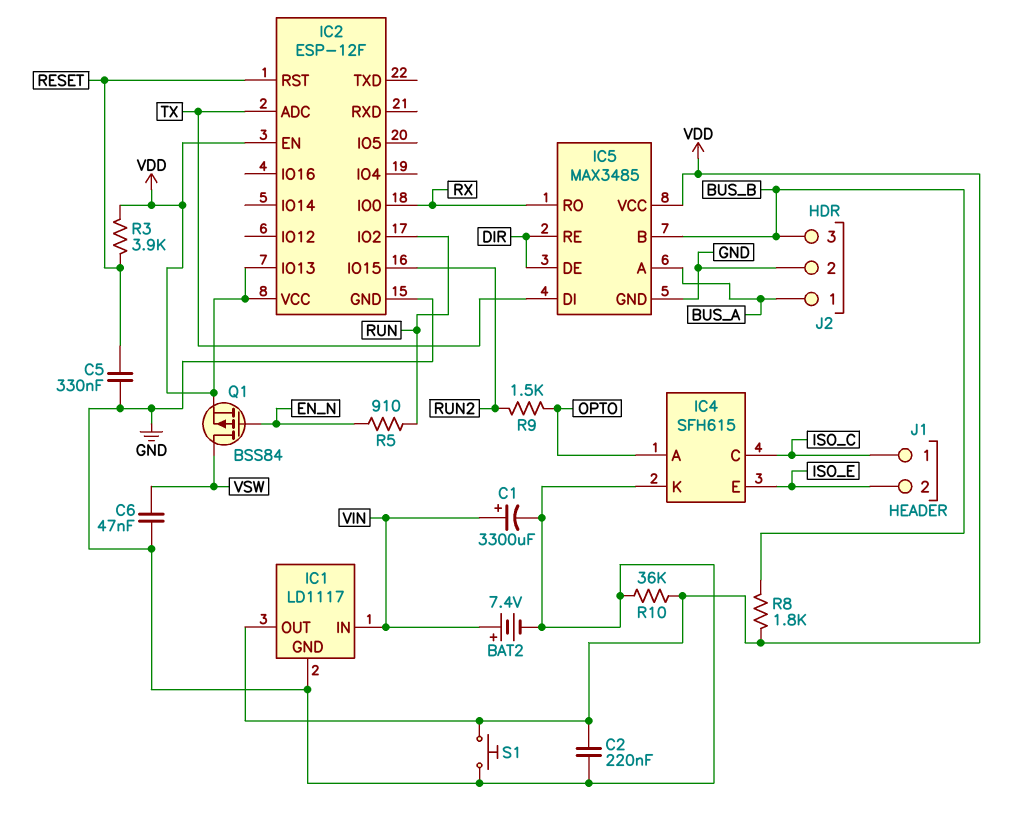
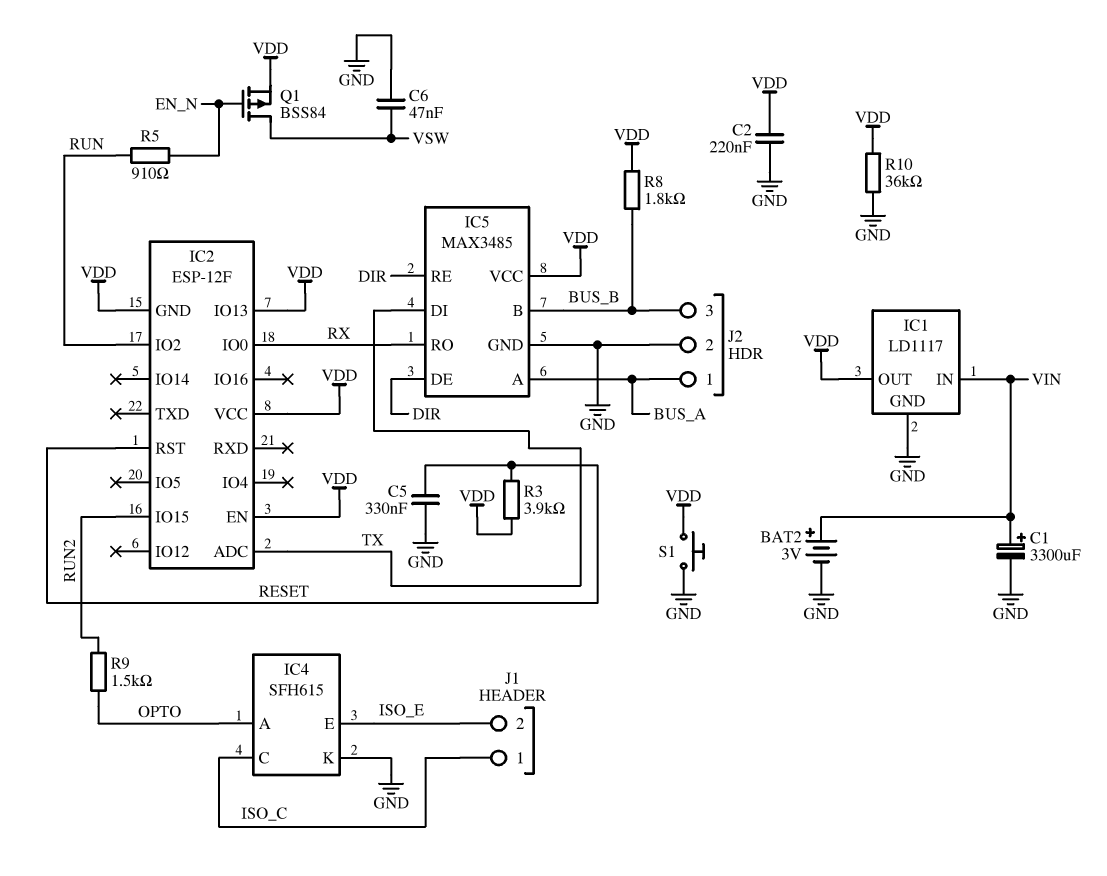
BAT2: 7.4V (plus VIN, minus GND) -> 3V (plus VIN, minus GND)
IC2 pin GND: GND -> VDD

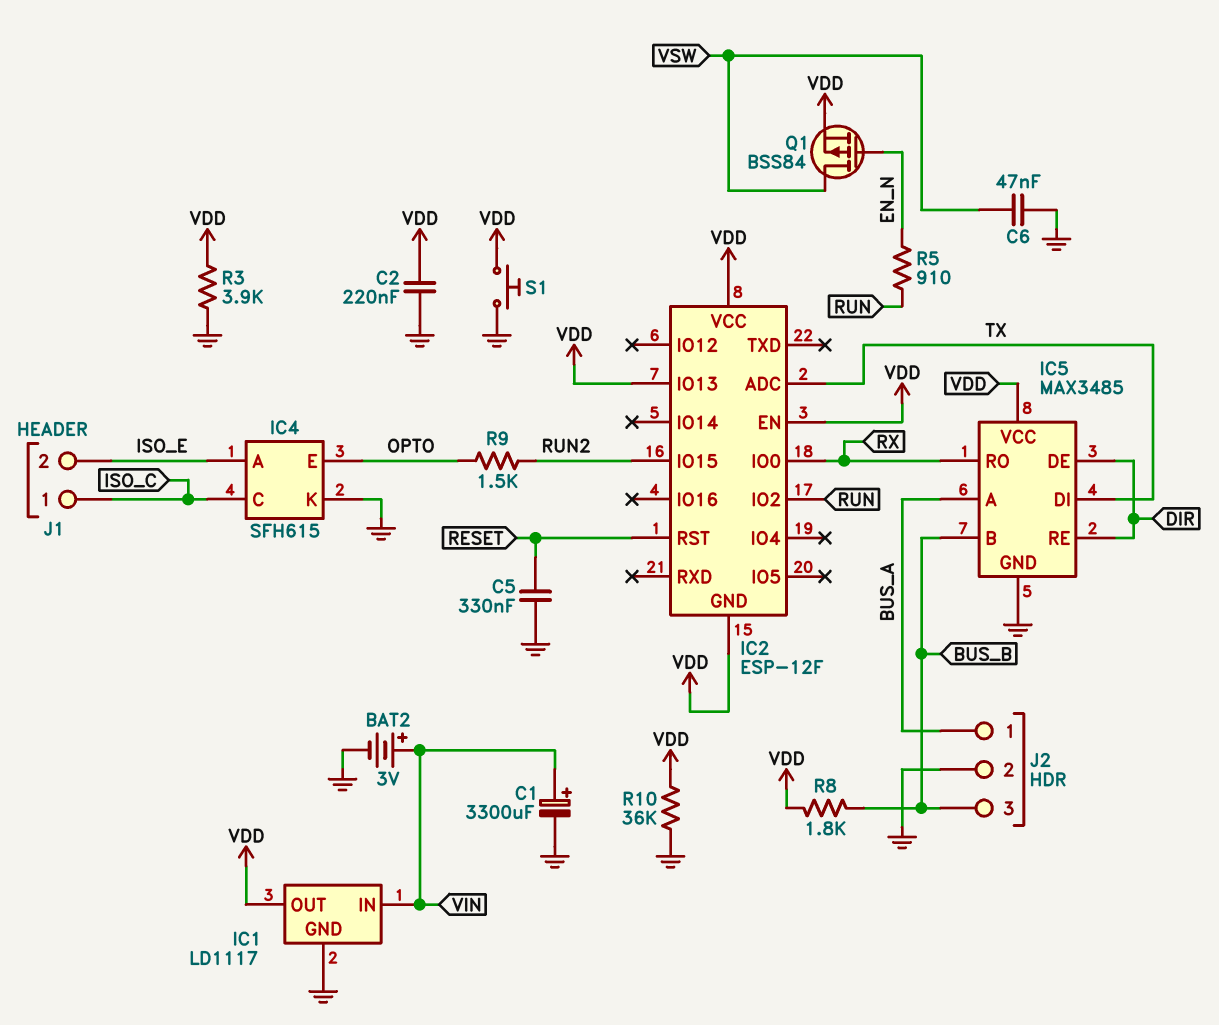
IC4 pin A: OPTO -> ISO_E
IC4 pin E: ISO_E -> OPTO
R3: 3.9k (RESET, VDD) -> 3.9k (GND, VDD)

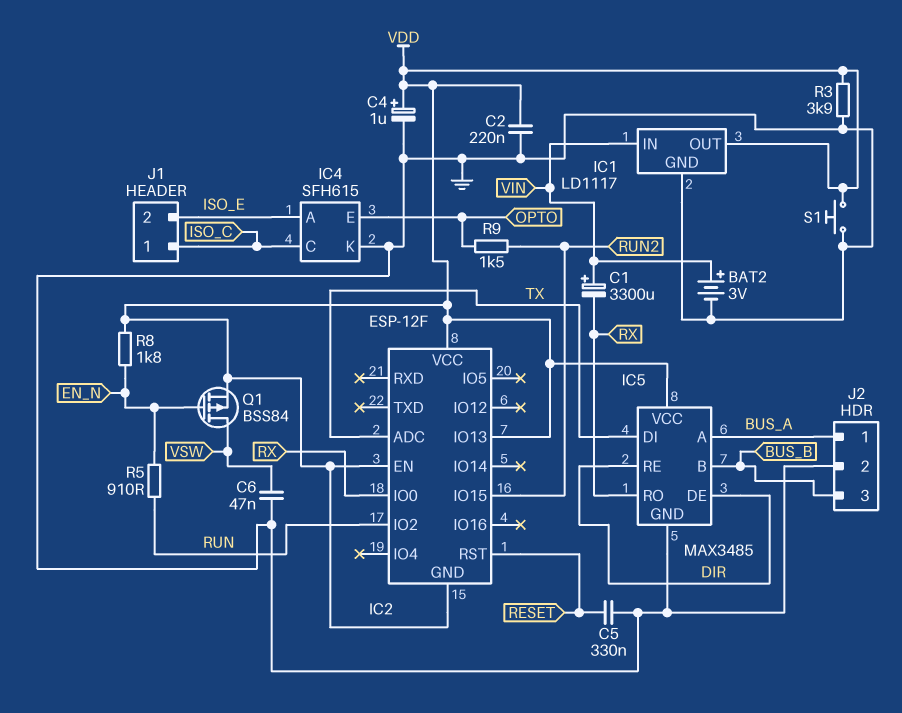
C1: 3300uF (plus VIN, minus GND) -> 3300uF (plus VIN, minus RX)
C4: none -> 1uF (plus VDD, minus GND)
R8: 1.8k (BUS_B, VDD) -> 1.8k (EN_N, VDD)
R10: 36k (GND, VDD) -> none

